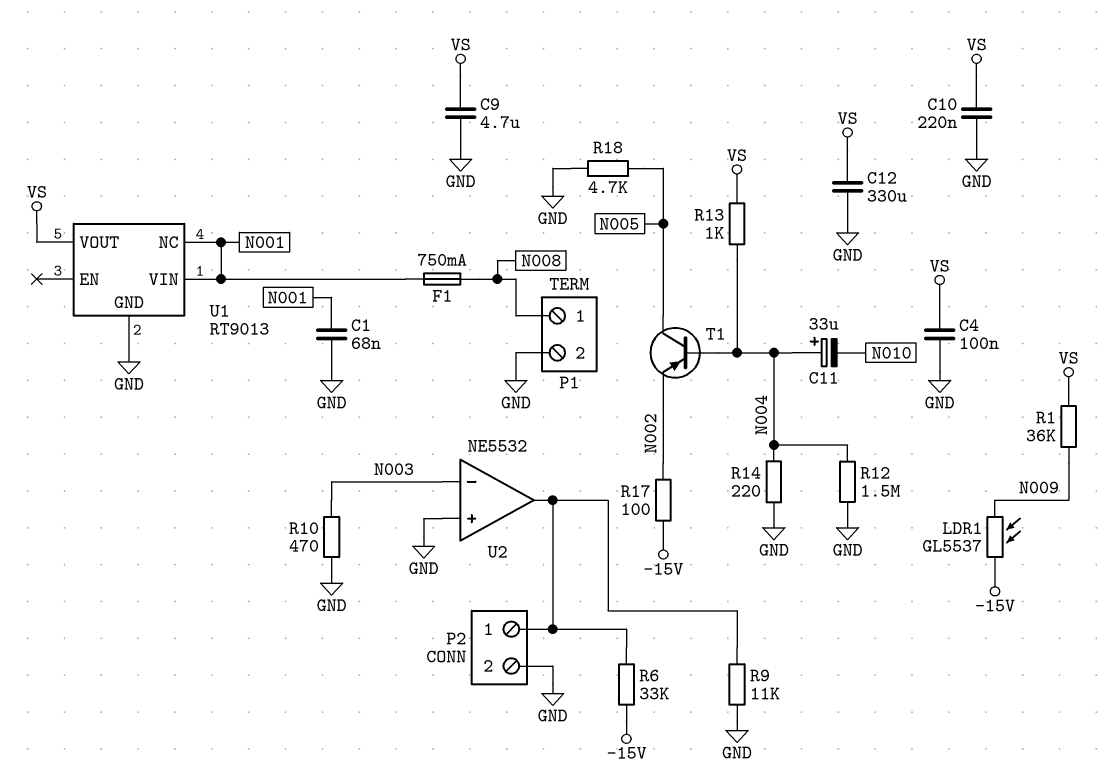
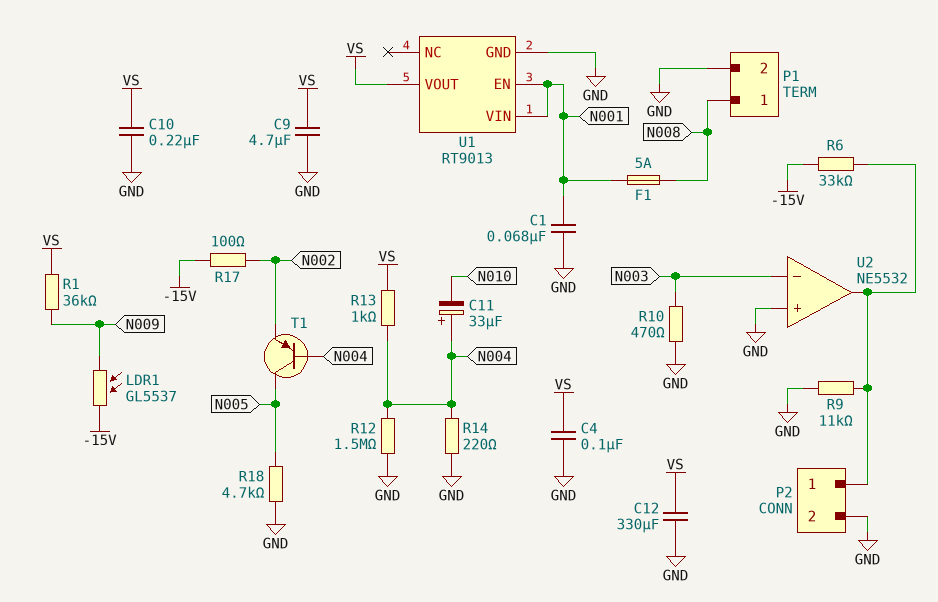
F1: 750mA (N001, N008) -> 5A (N001, N008)
U1 pin EN: none -> N001
U1 pin NC: N001 -> none

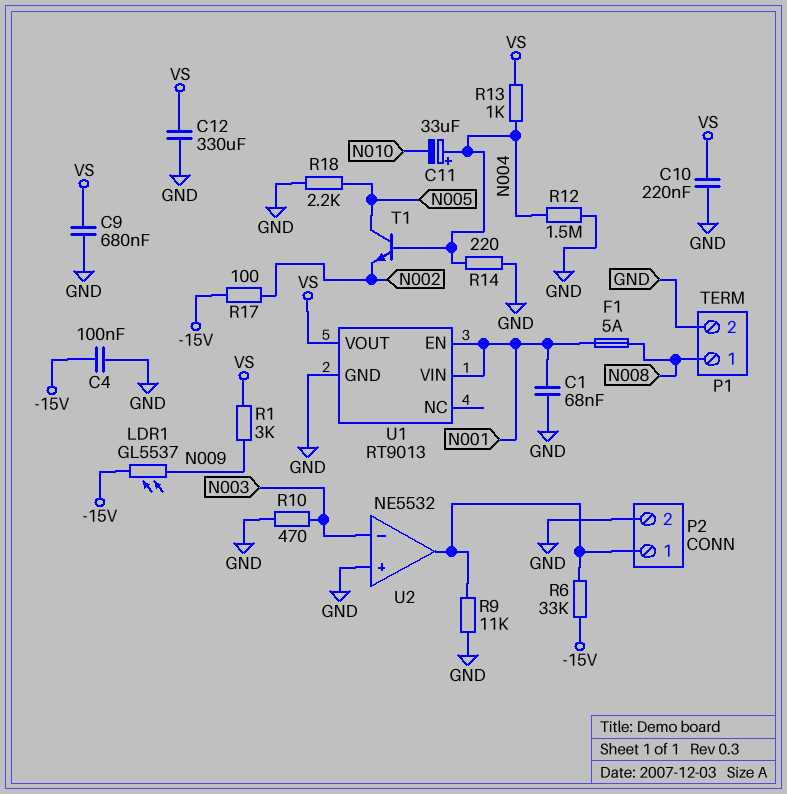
C4: 100nF (GND, VS) -> 100nF (-15V, GND)
C9: 4.7uF (GND, VS) -> 680nF (GND, VS)
R1: 36k (N009, VS) -> 3k (N009, VS)
R18: 4.7k (GND, N005) -> 2.2k (GND, N005)
T1: PNP (B N004, C N005, E N002) -> NPN (B N004, C N005, E N002)

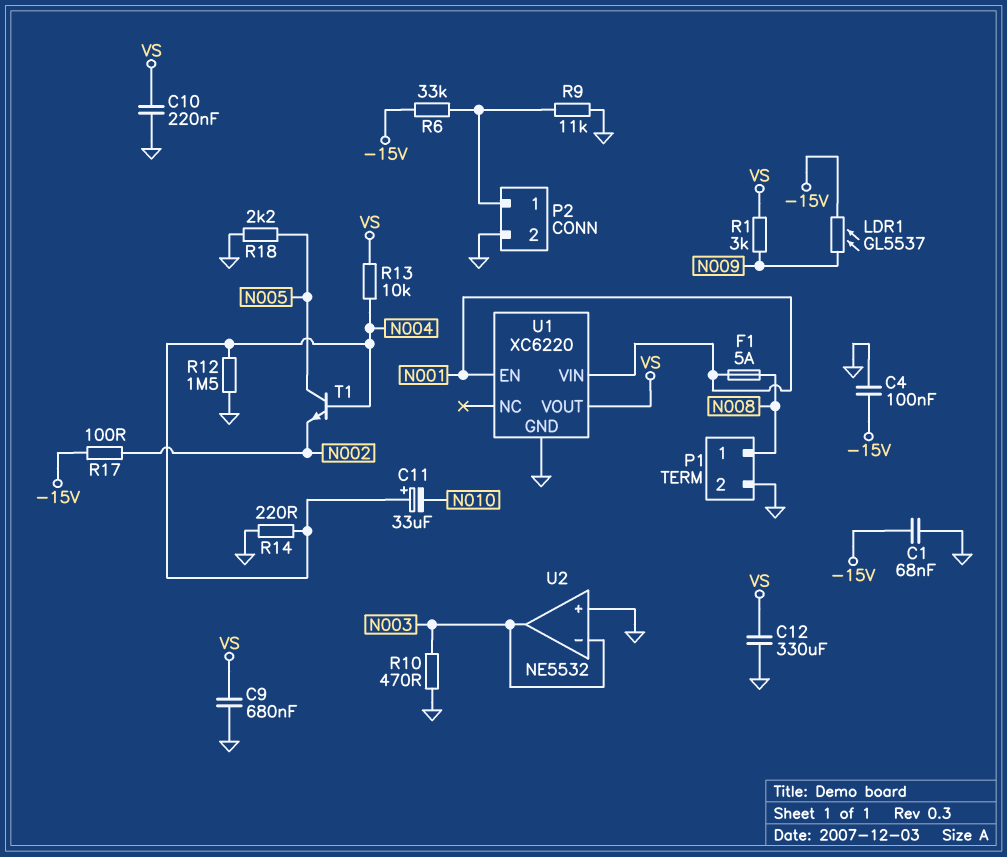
C1: 68nF (GND, N001) -> 68nF (-15V, GND)
R13: 1k (N004, VS) -> 10k (N004, VS)
U1: RT9013 -> XC6220
U2 pin out: P2/1 -> N003

